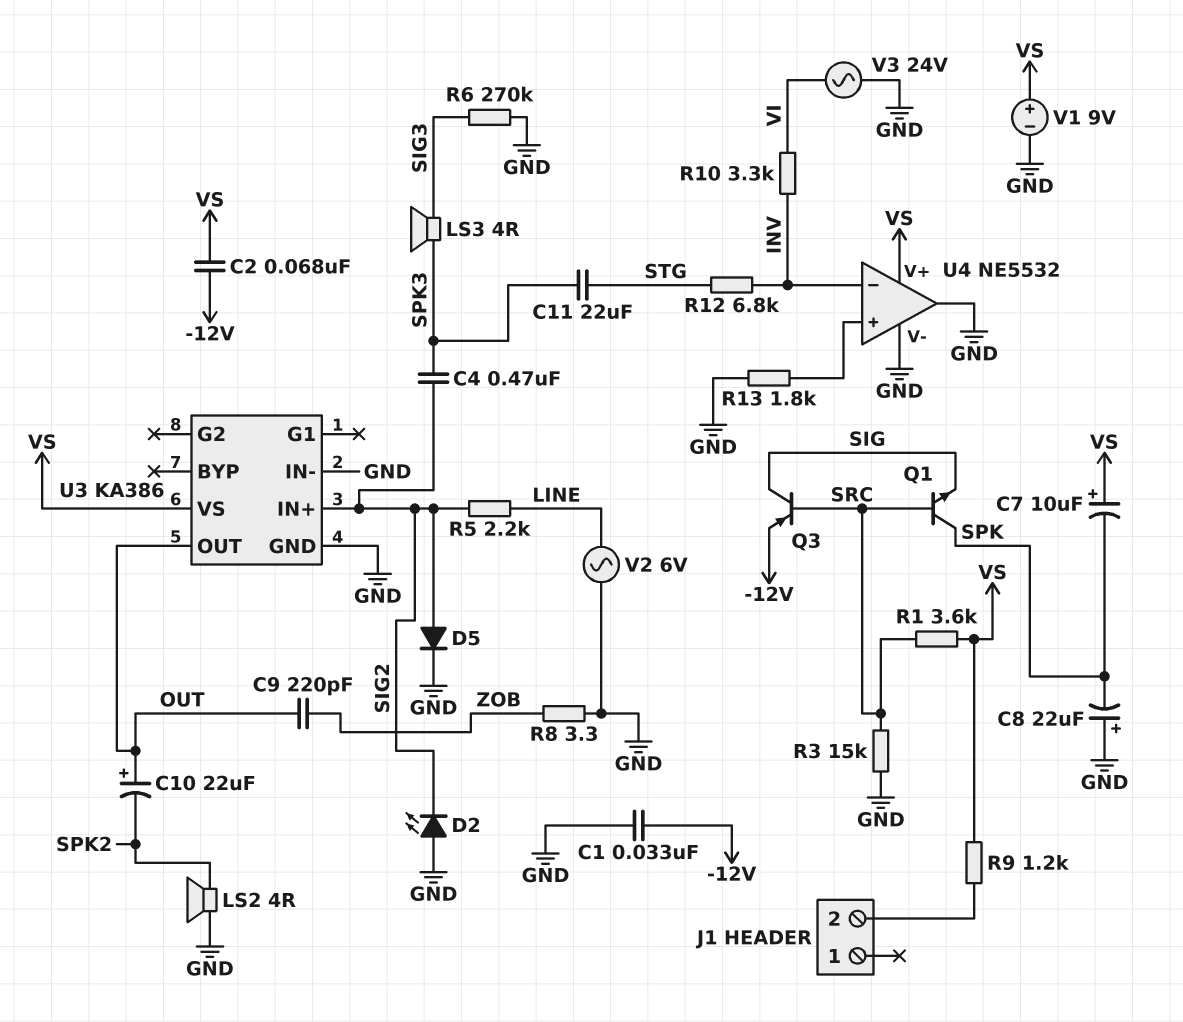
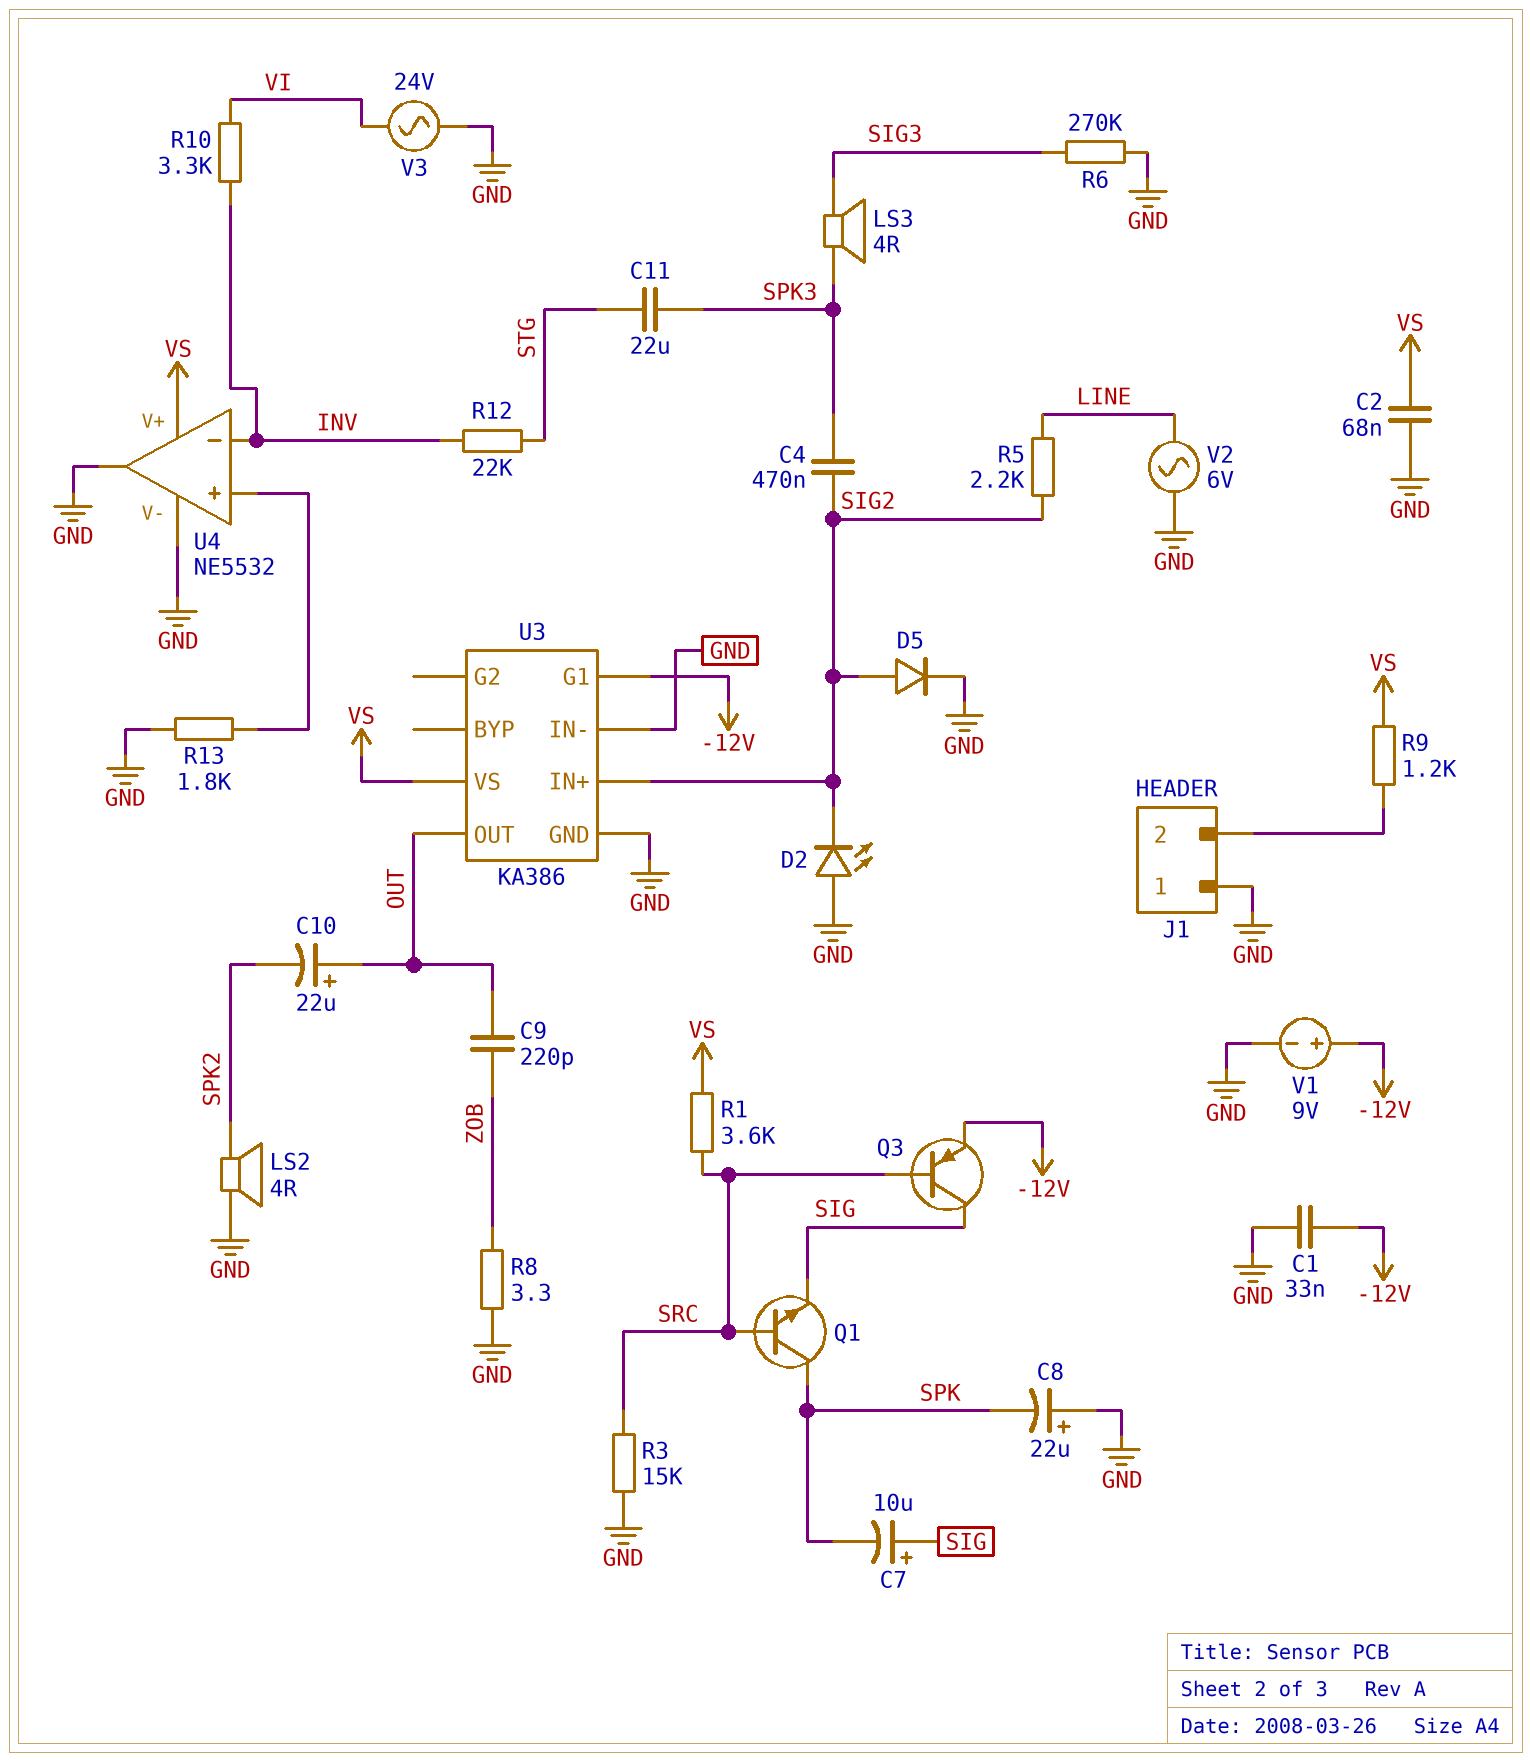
C2: 68nF (-12V, VS) -> 68nF (GND, VS)
C7: 10uF (plus VS, minus SPK) -> 10uF (plus SIG, minus SPK)
J1 pin 1: none -> GND
R12: 6.8k (INV, STG) -> 22k (INV, STG)
U3 pin G1: none -> -12V
V1: 9V (plus VS, minus GND) -> 9V (plus -12V, minus GND)

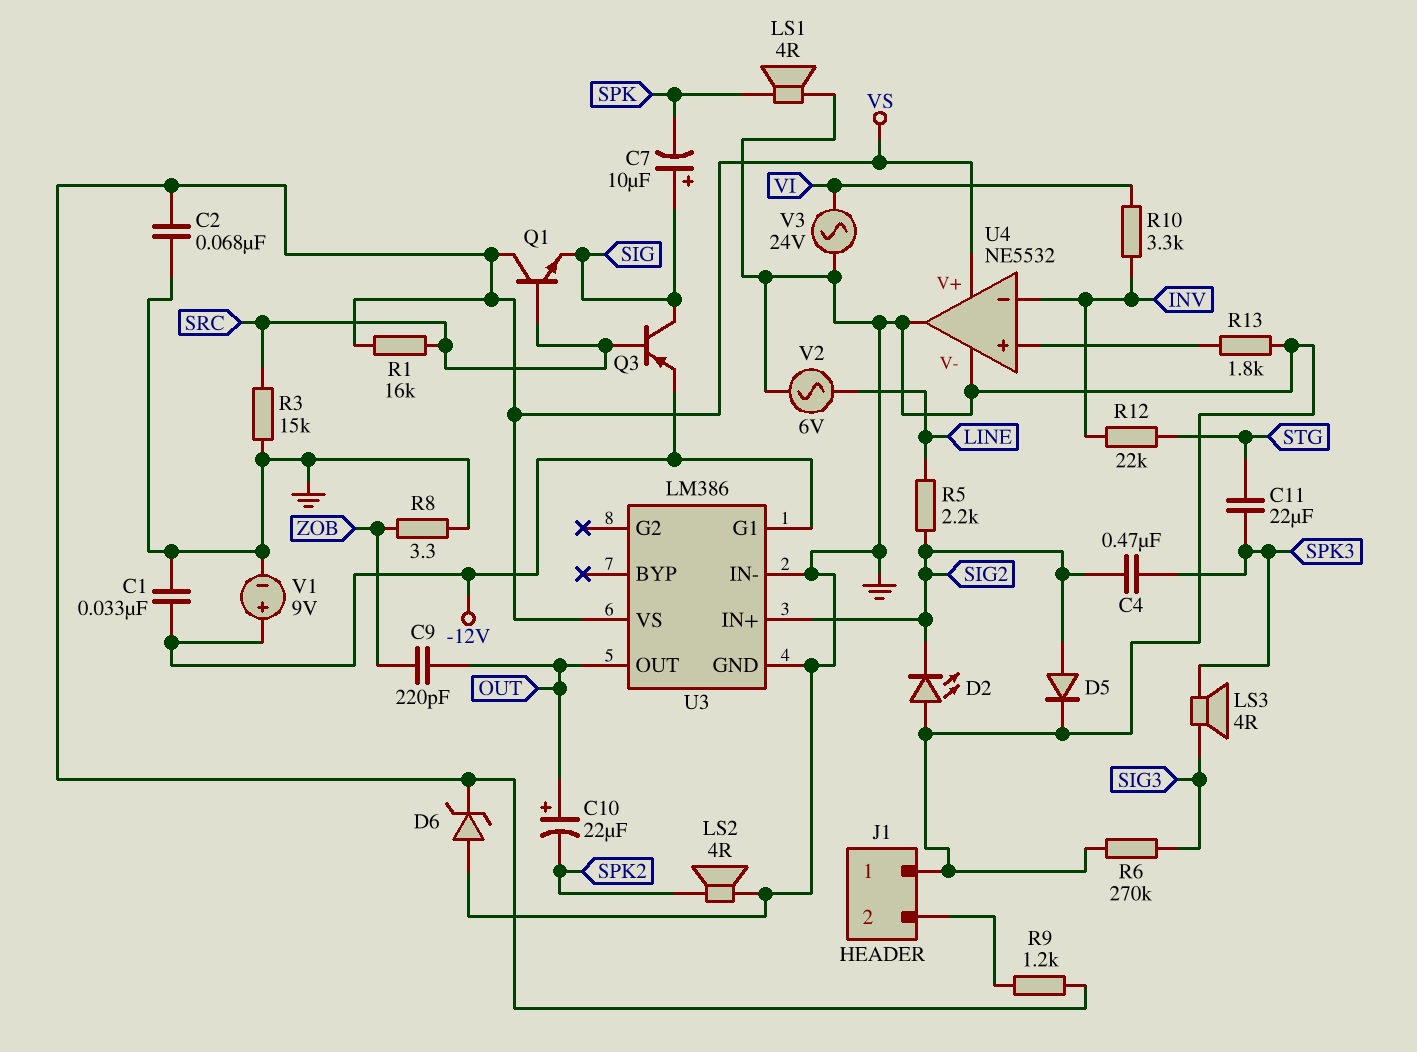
C8: 22uF (plus GND, minus SPK) -> none
D6: none -> zener (A GND, K VS)
LS1: none -> speaker 4R (GND, SPK)
Q1: NPN (B SRC, C SPK, E SIG) -> NPN (B SRC, C VS, E SIG)
R1: 3.6k (SRC, VS) -> 16k (SRC, VS)
U3: KA386 -> LM386

